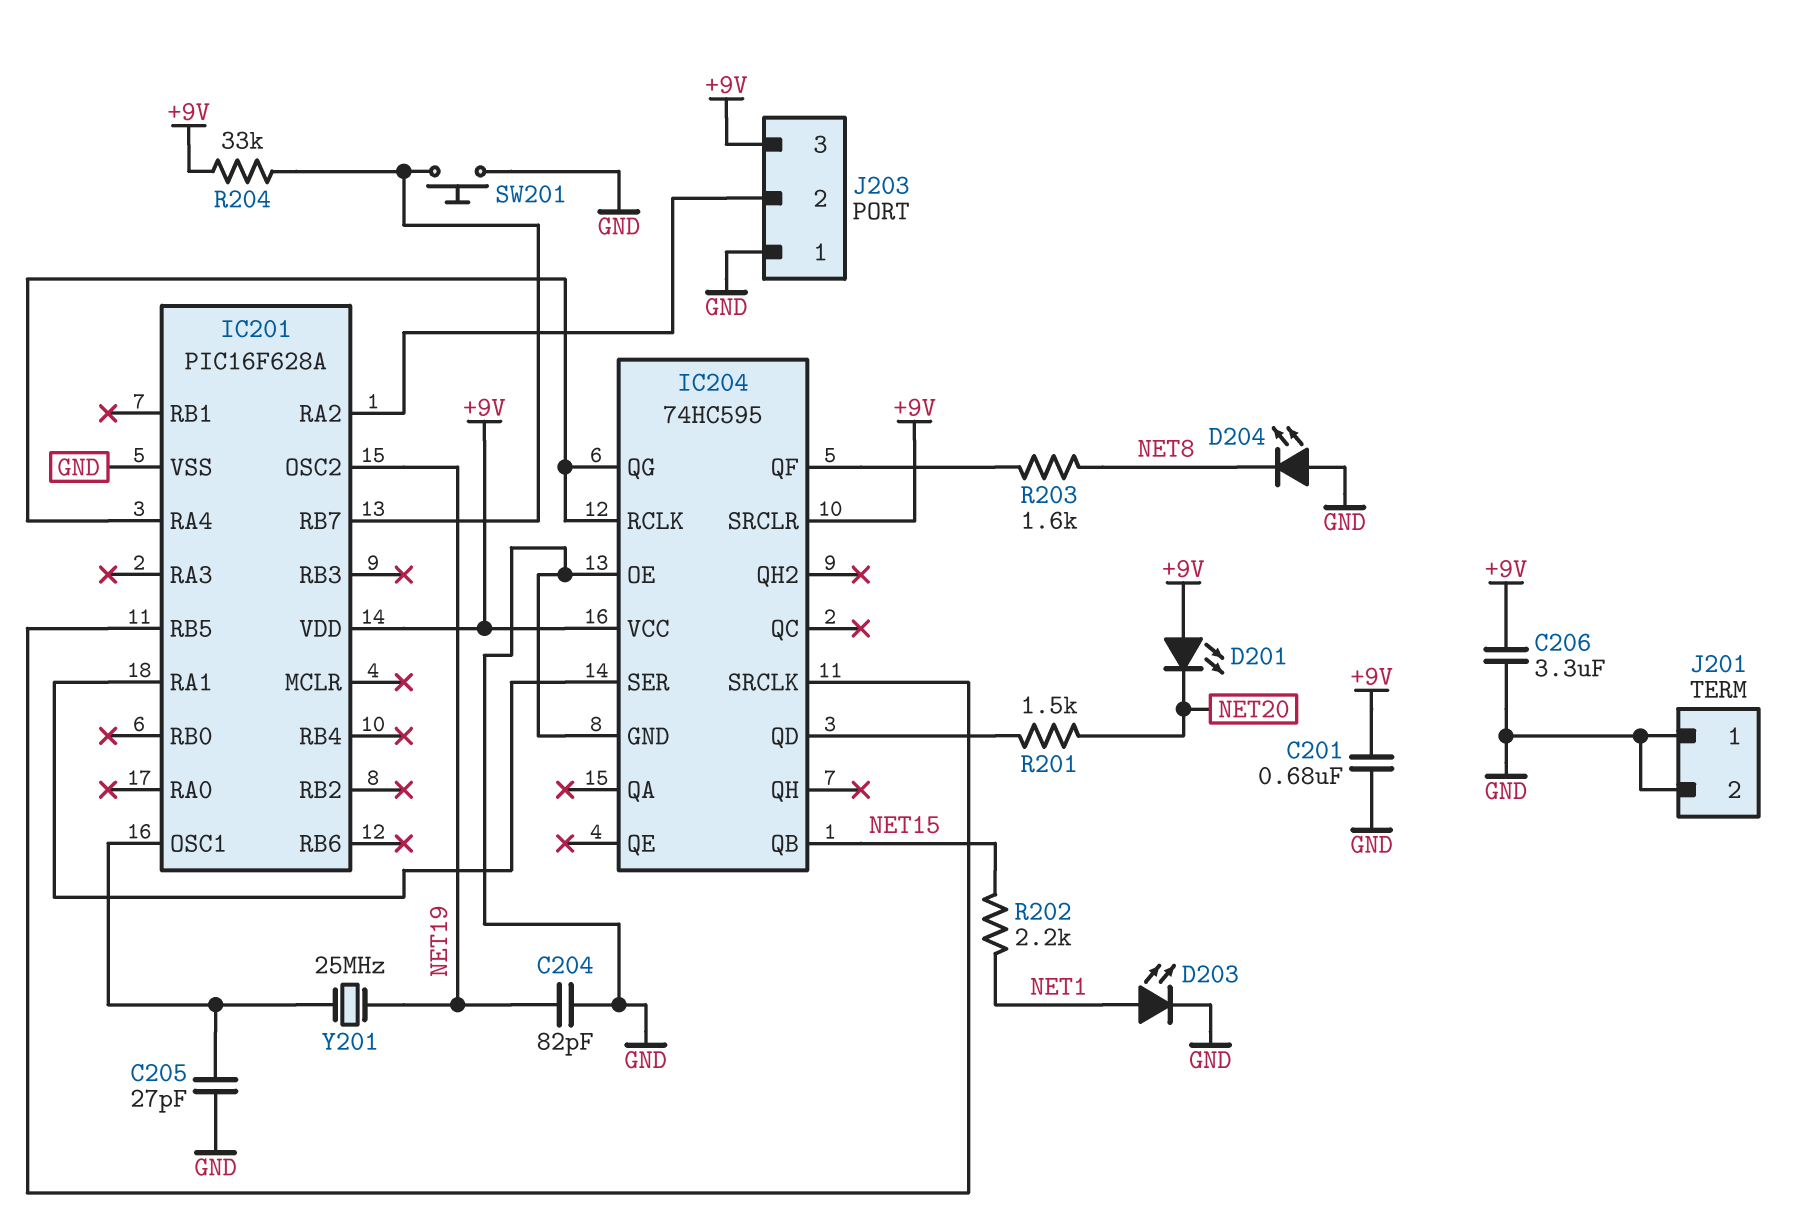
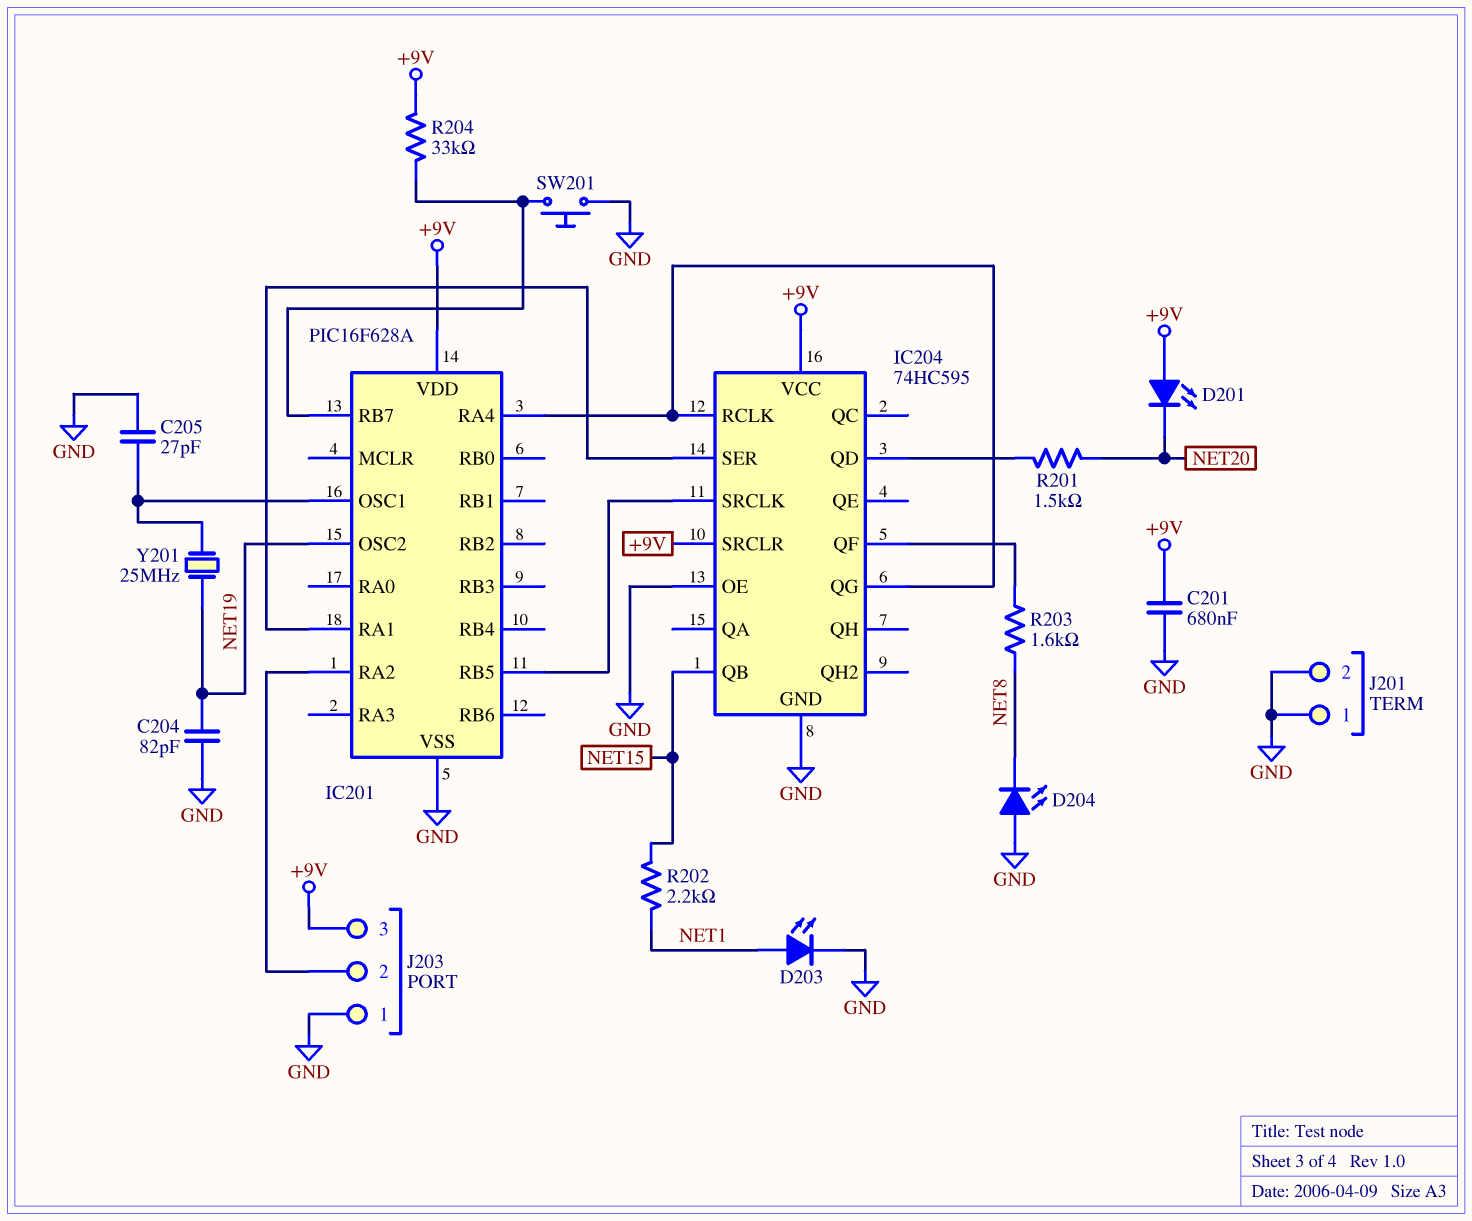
C206: 3.3uF (+9V, GND) -> none

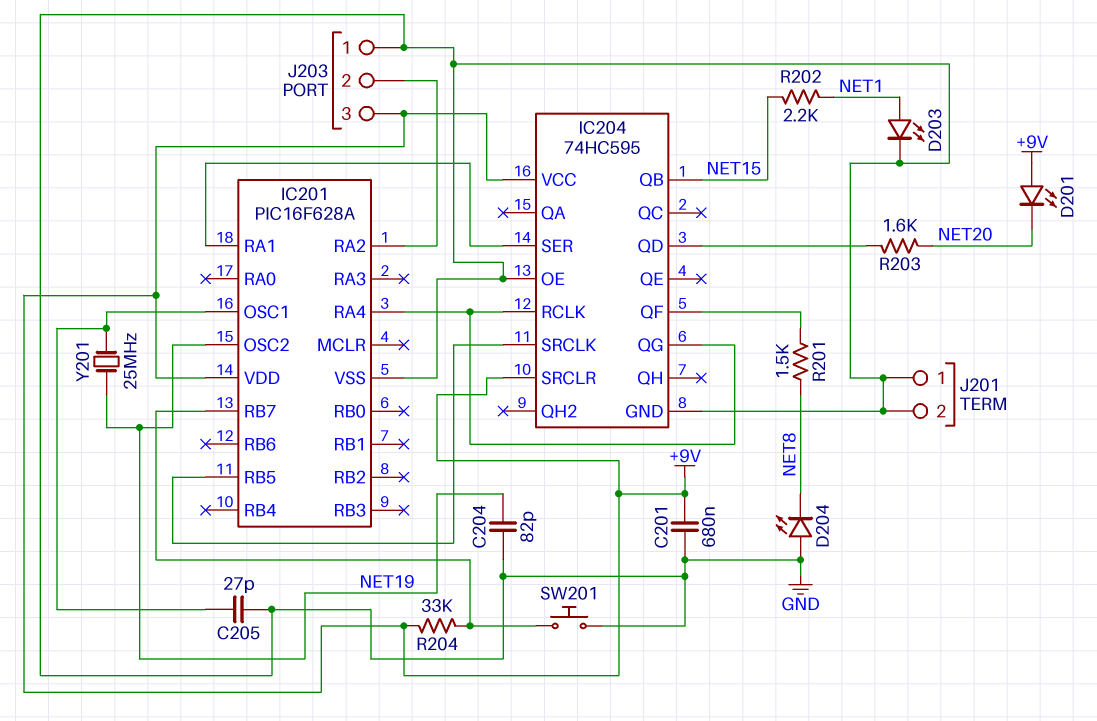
R201: 1.5k (IC204/QD, NET20) -> 1.5k (IC204/QF, NET8)
R203: 1.6k (IC204/QF, NET8) -> 1.6k (IC204/QD, NET20)

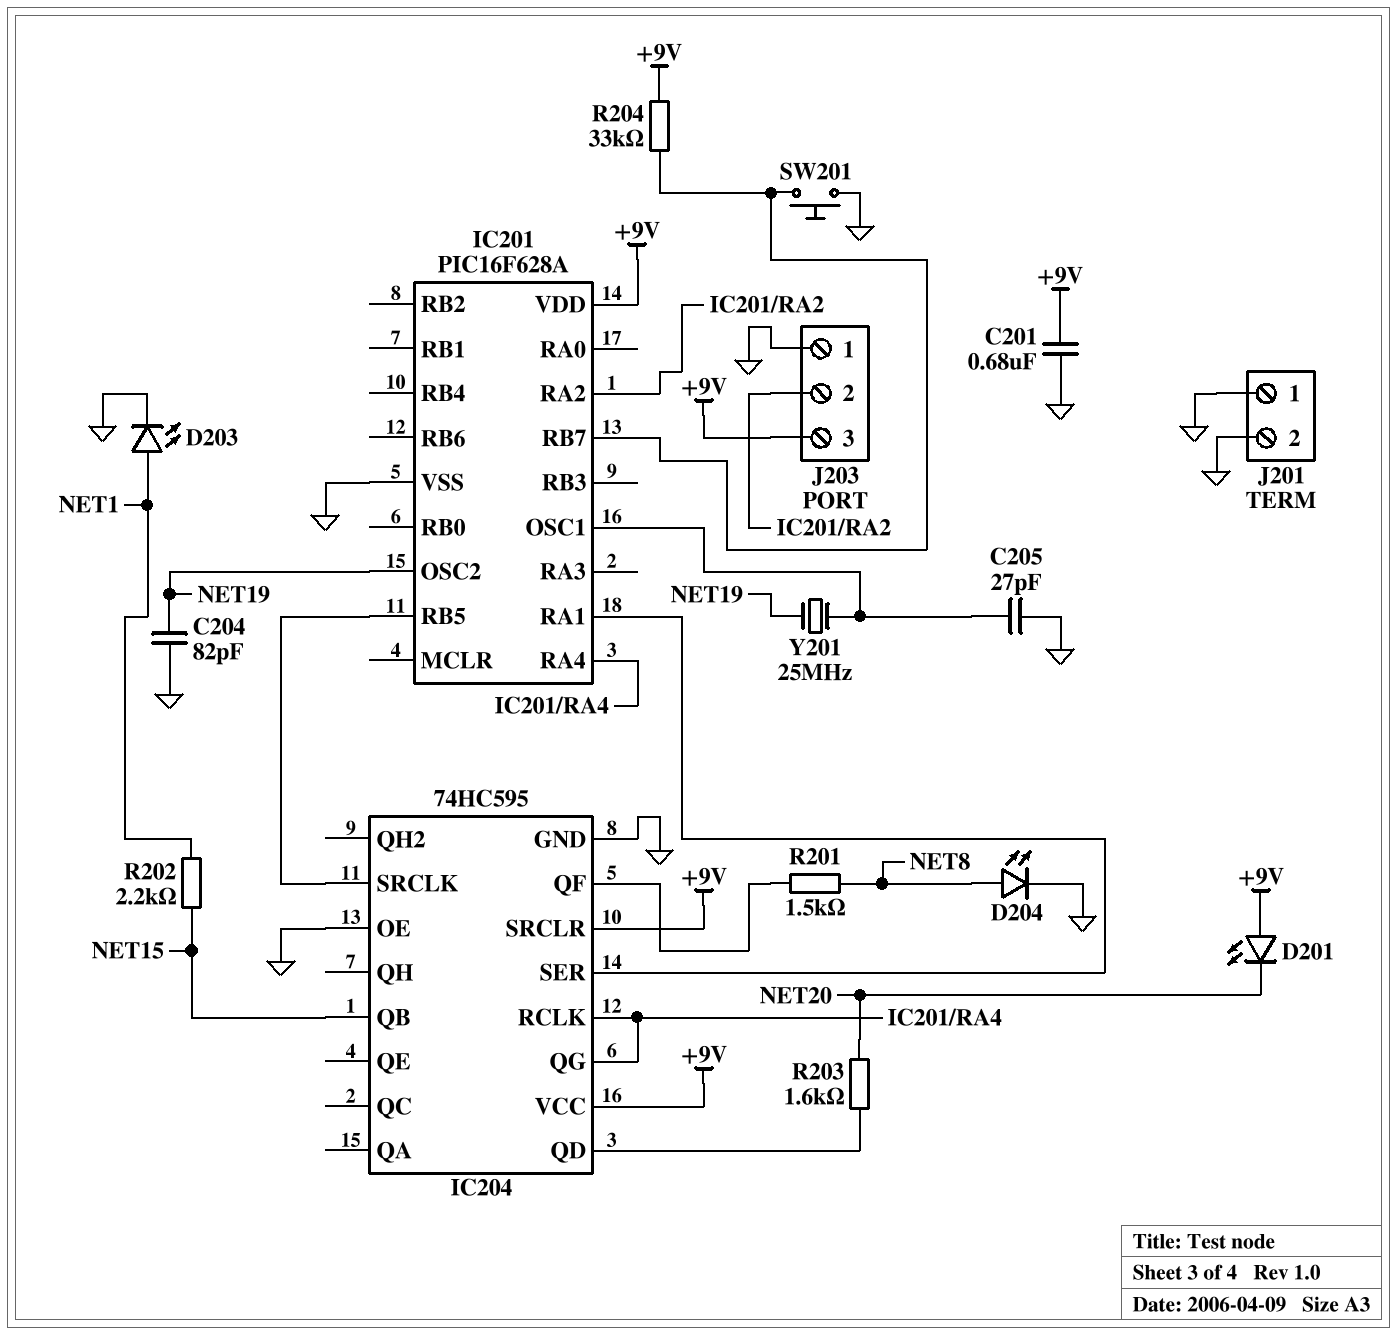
D204: LED (A GND, K NET8) -> LED (A NET8, K GND)

